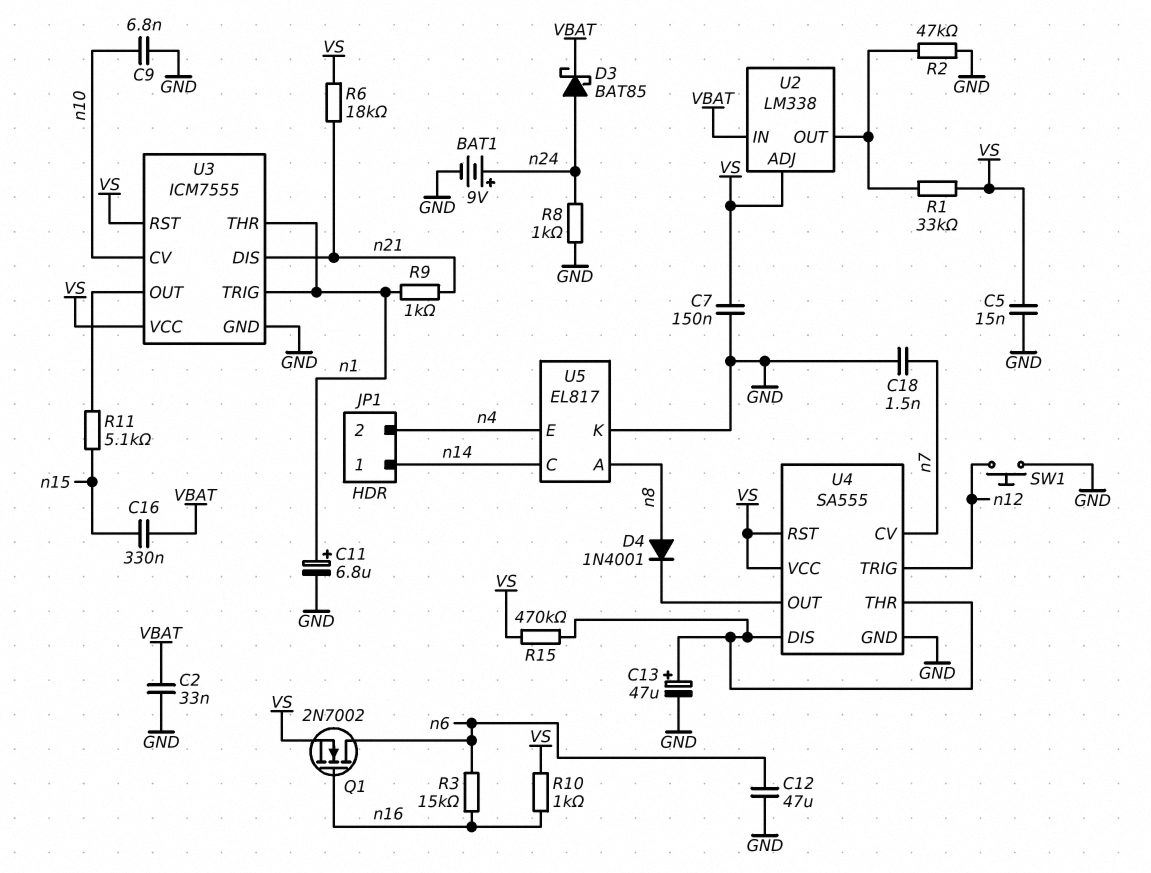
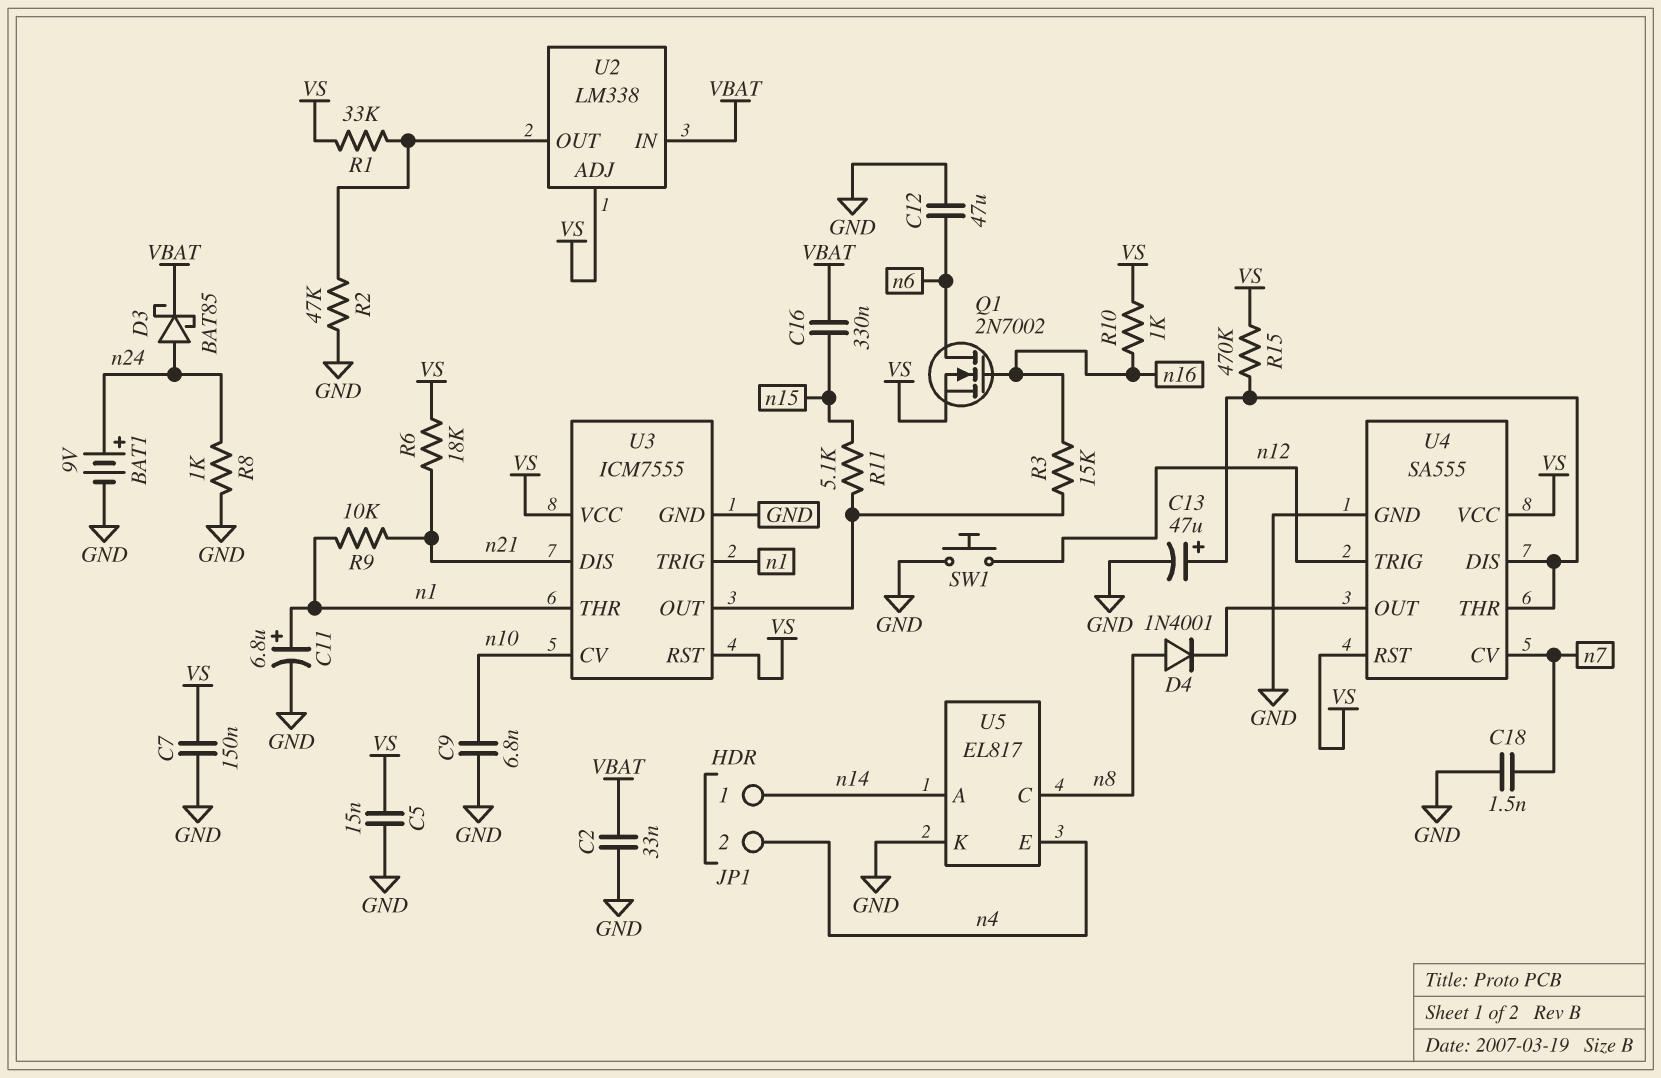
R3: 15k (n6, n16) -> 15k (U3/OUT, n16)
R9: 1k (n1, n21) -> 10k (n1, n21)
U5 pin A: n8 -> n14
U5 pin C: n14 -> n8

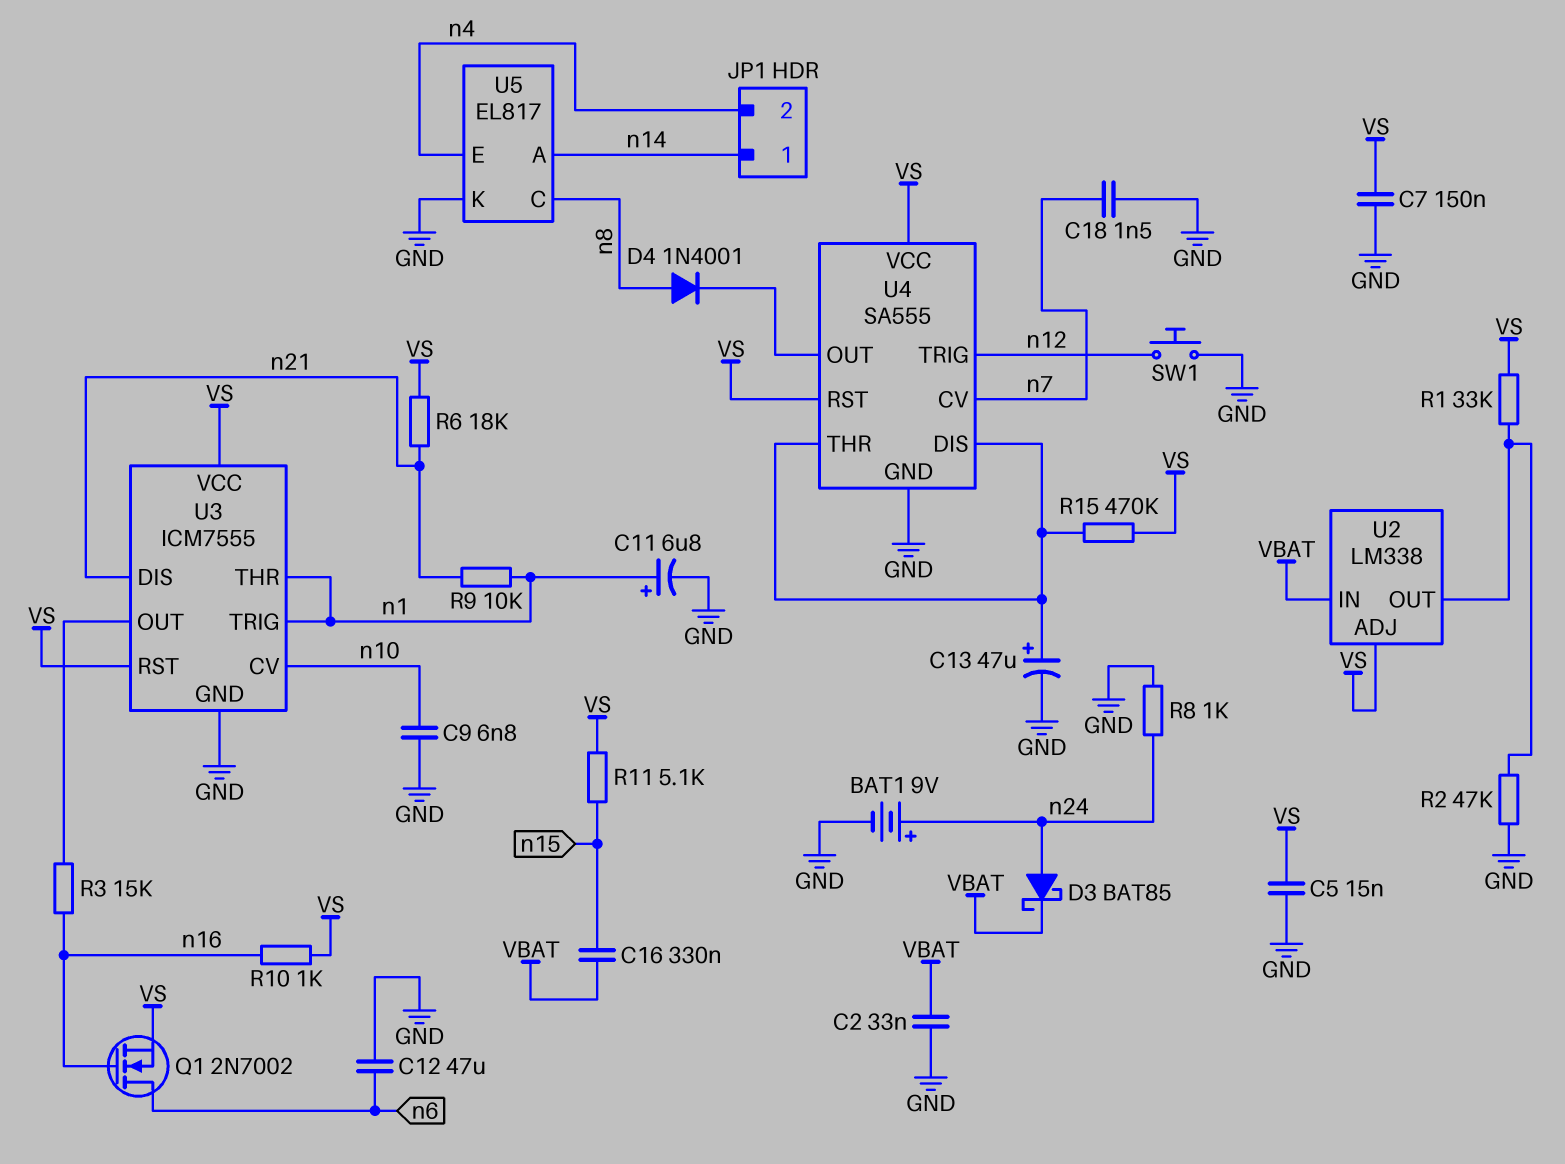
R11: 5.1k (U3/OUT, n15) -> 5.1k (VS, n15)

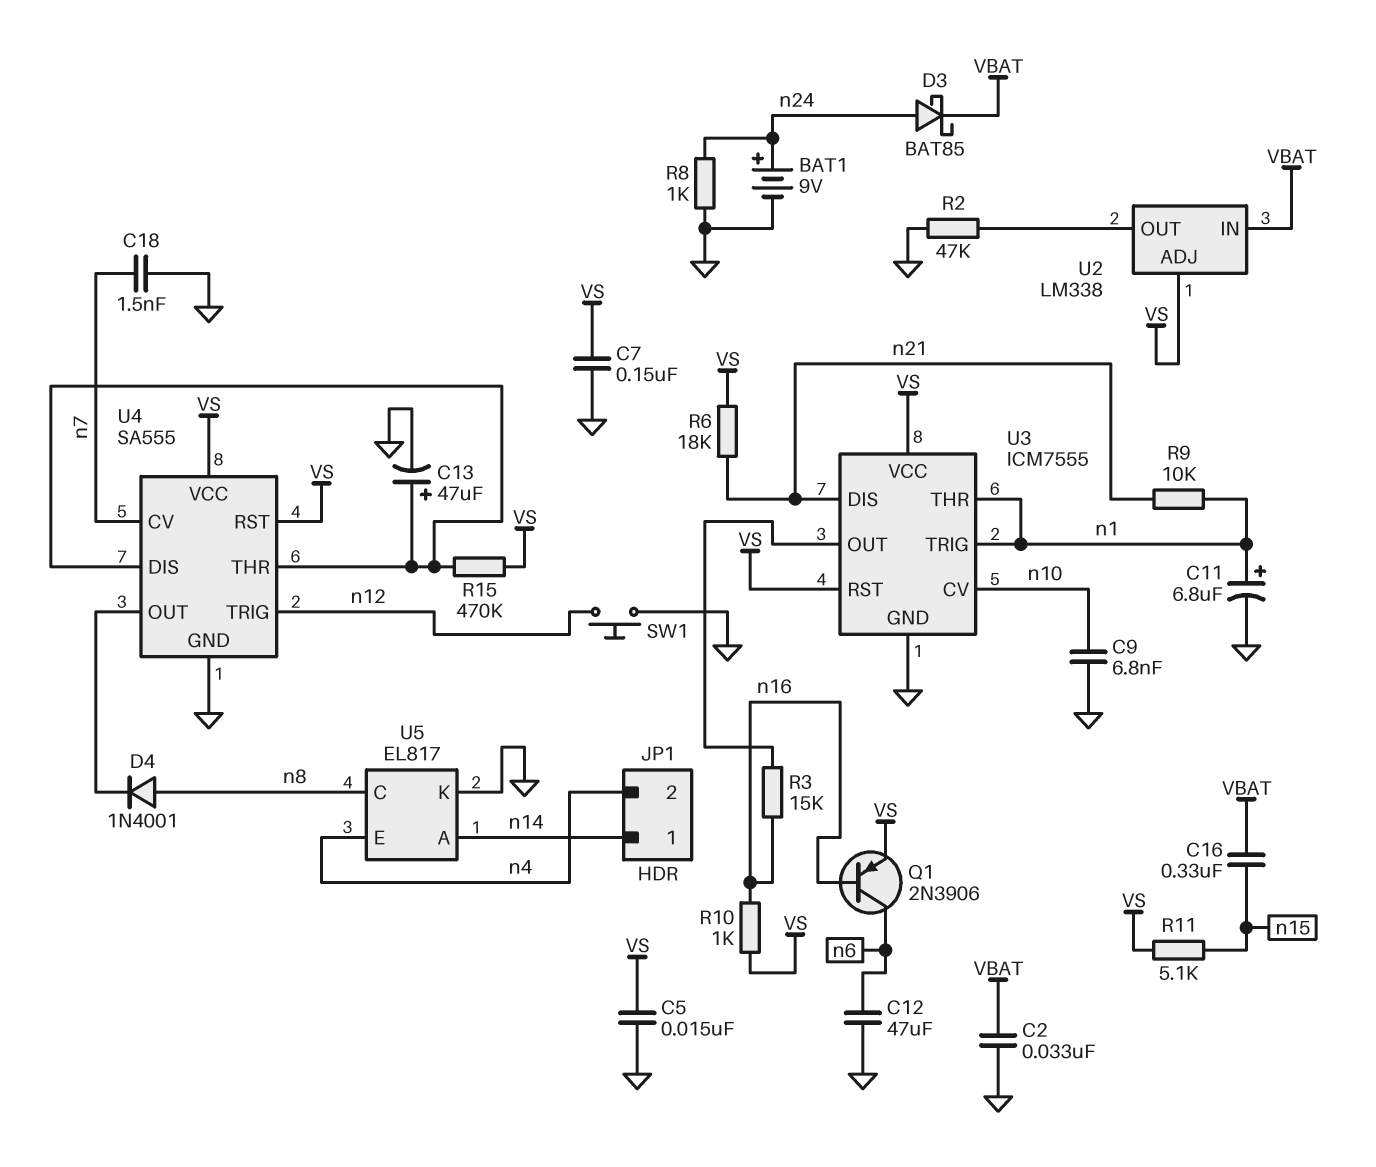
Q1: NMOS 2N7002 (G n16, D n6, S VS) -> PNP 2N3906 (B n16, C n6, E VS)
R1: 33k (U2/OUT, VS) -> none

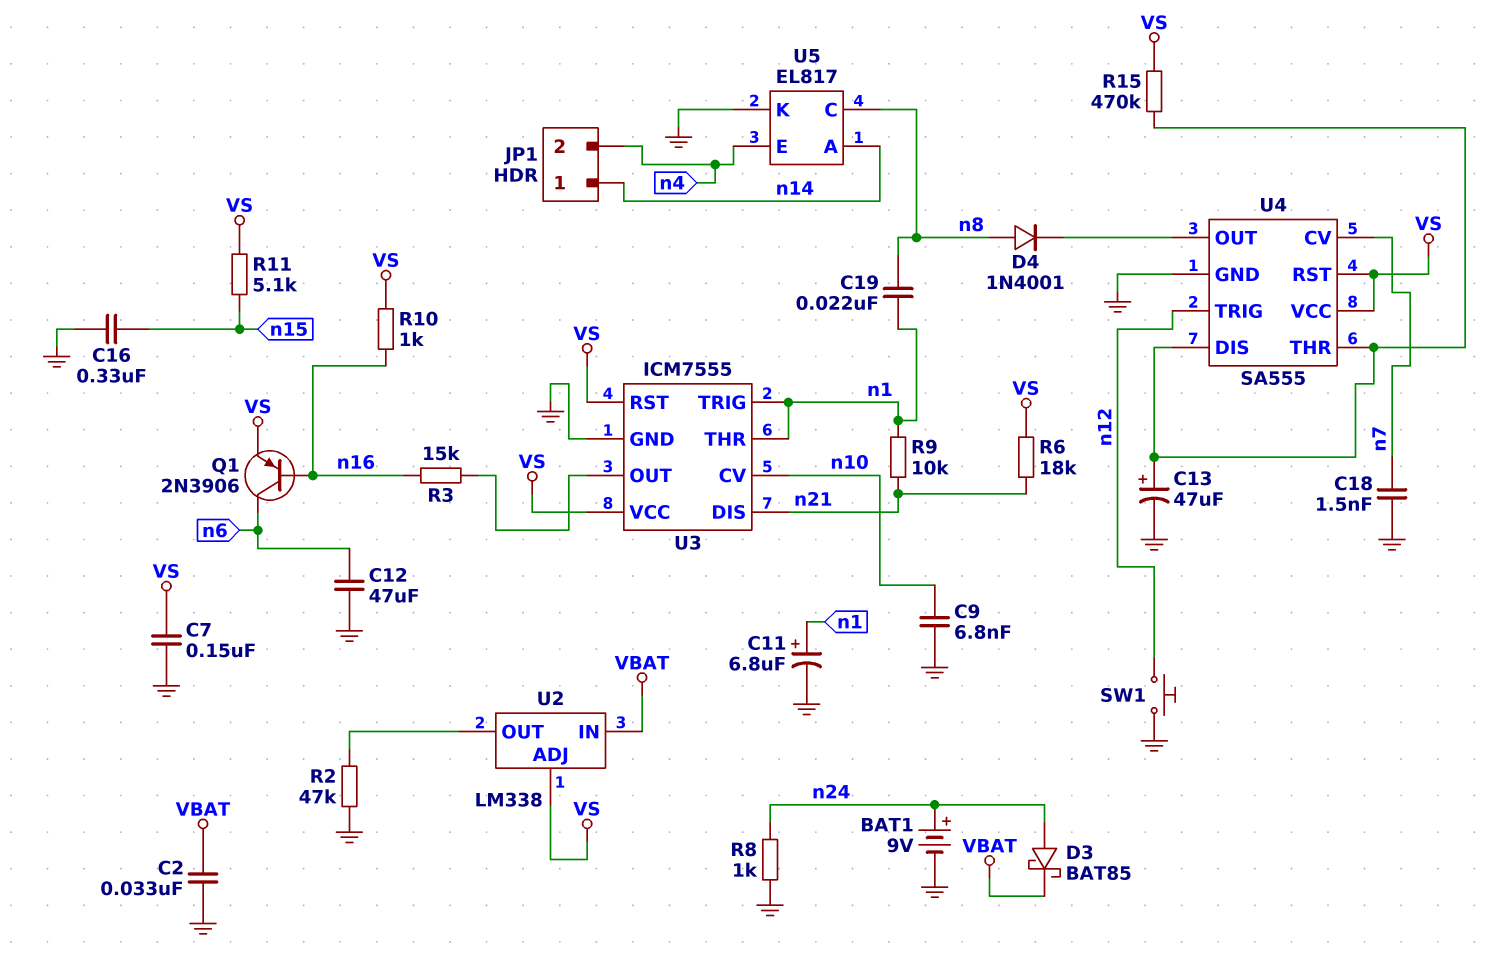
C5: 15nF (GND, VS) -> none
C16: 330nF (VBAT, n15) -> 330nF (GND, n15)
C19: none -> 22nF (n1, n8)

